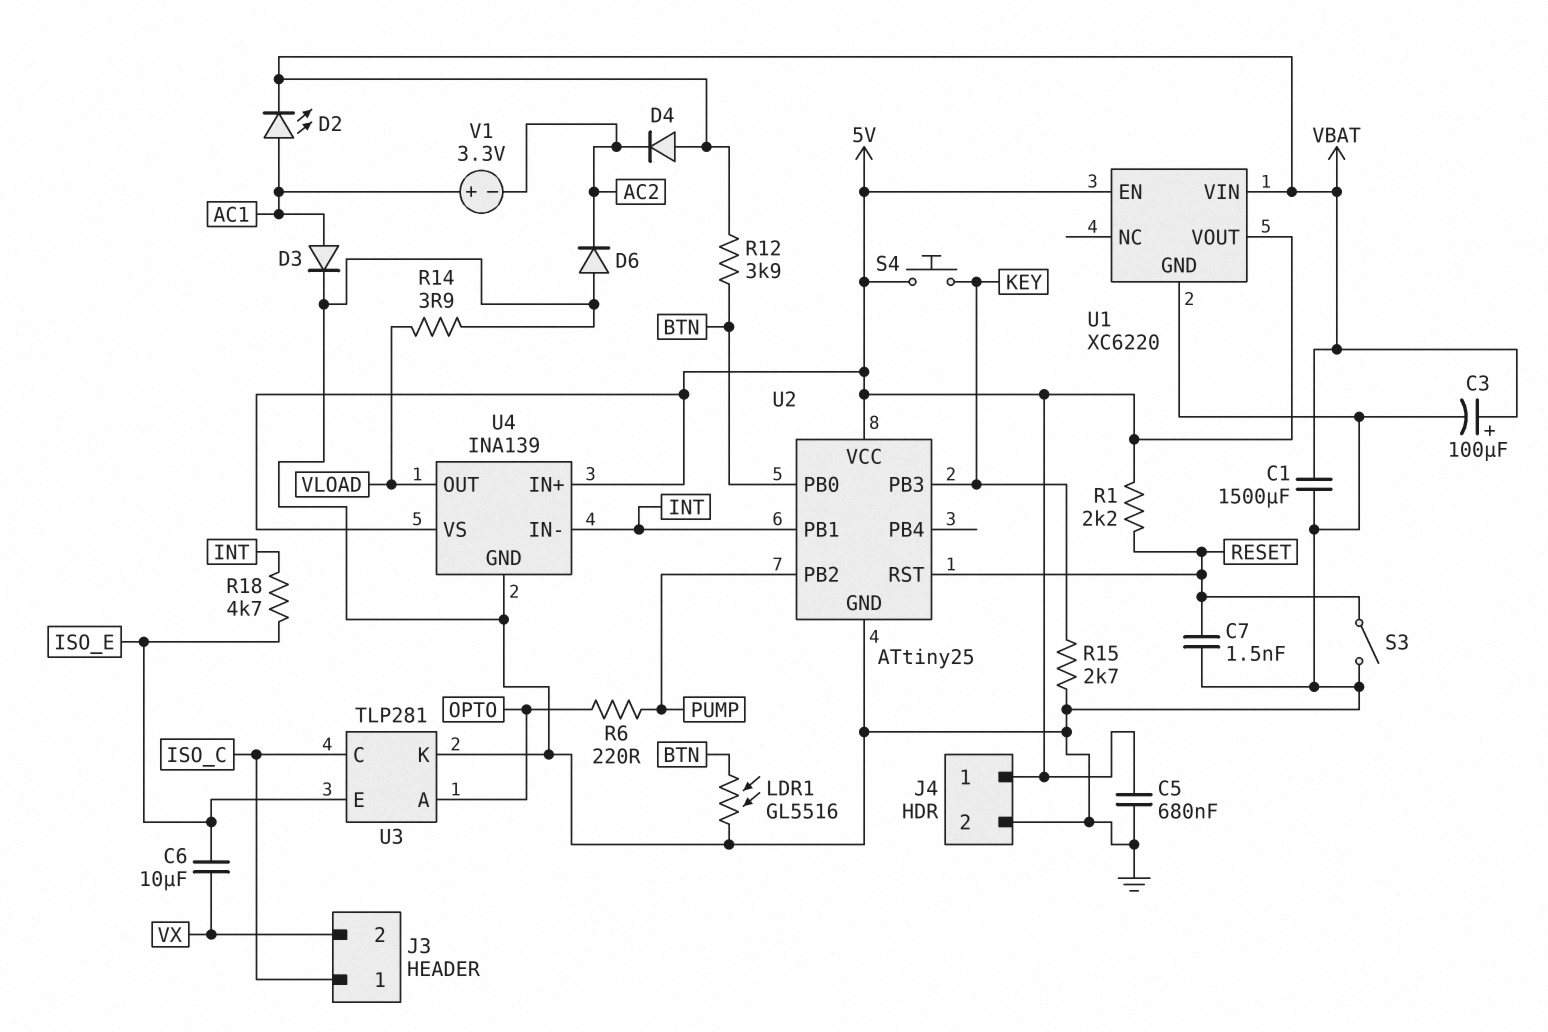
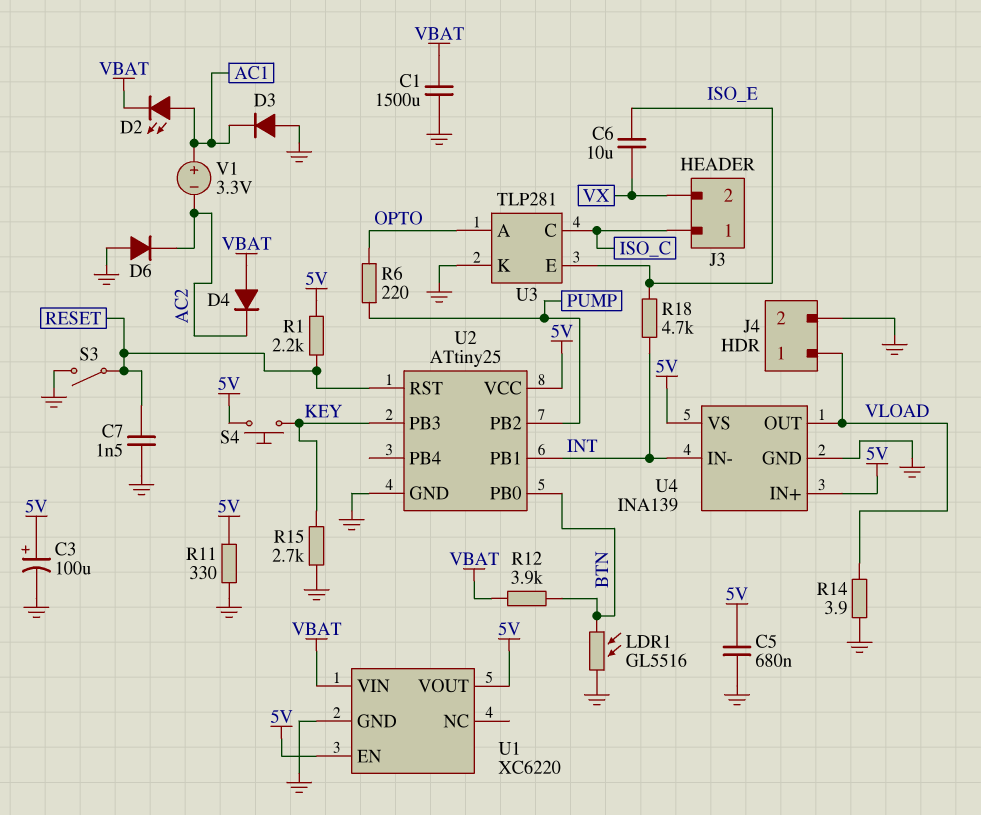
C3: 100uF (plus VBAT, minus GND) -> 100uF (plus 5V, minus GND)
D3: diode (A AC1, K GND) -> diode (A GND, K AC1)
J4 pin 1: 5V -> VLOAD
R11: none -> 330 (5V, GND)

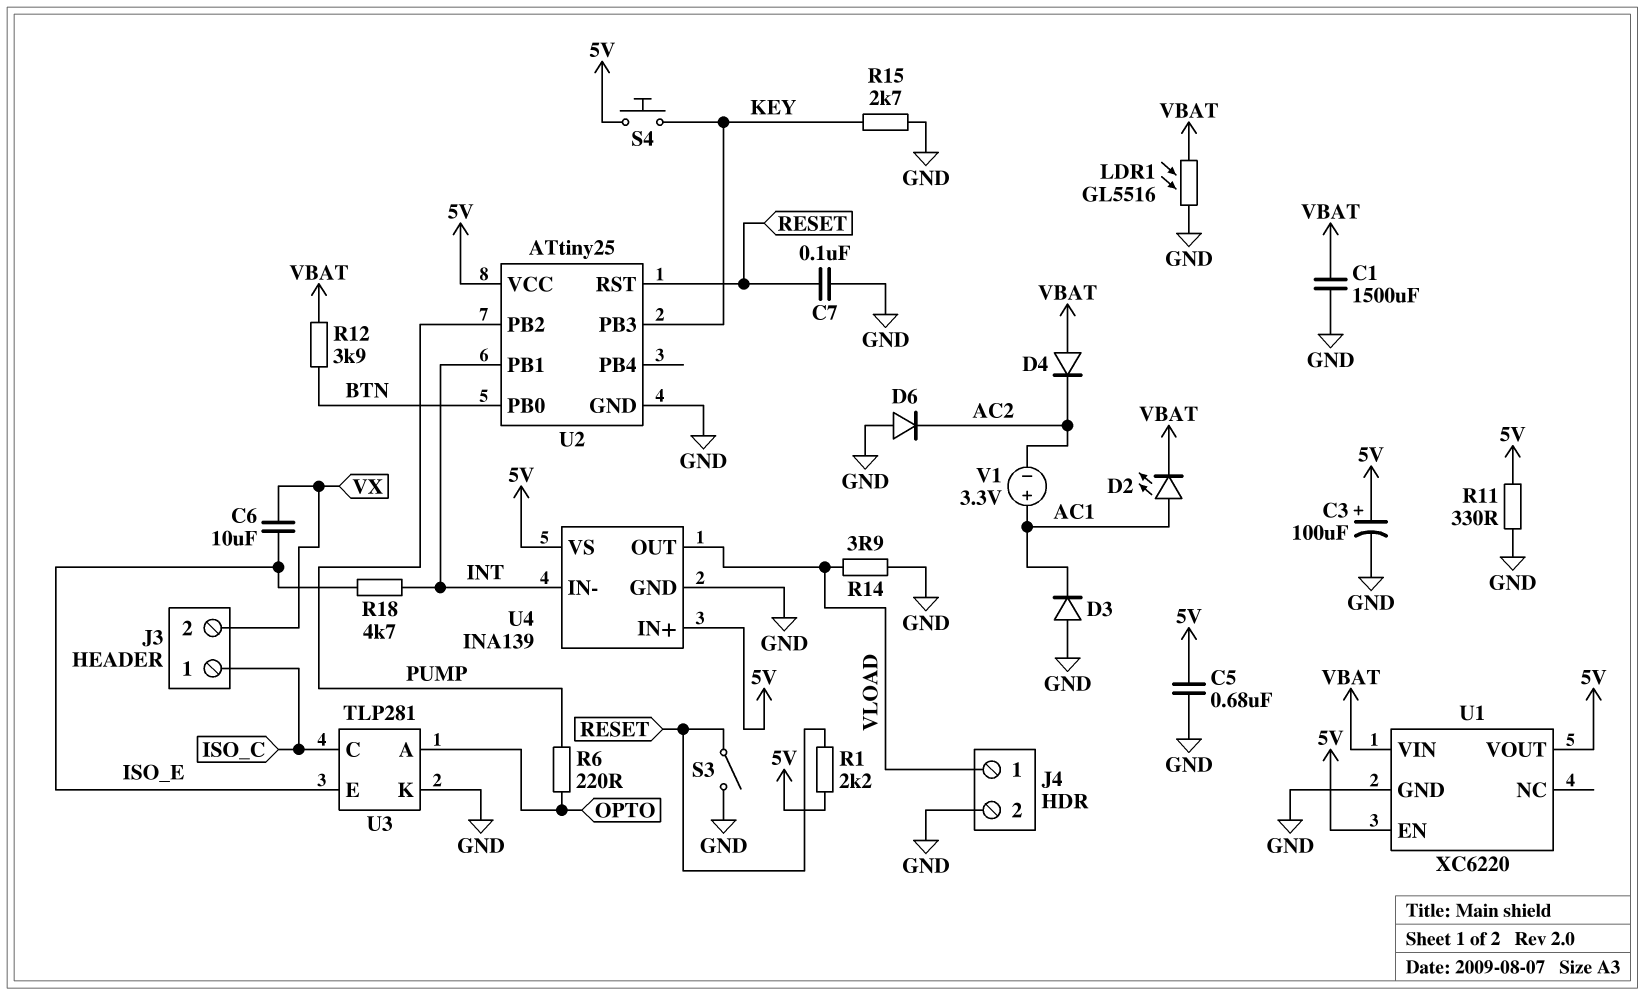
C7: 1.5nF (GND, RESET) -> 100nF (GND, RESET)
LDR1: GL5516 (BTN, GND) -> GL5516 (GND, VBAT)

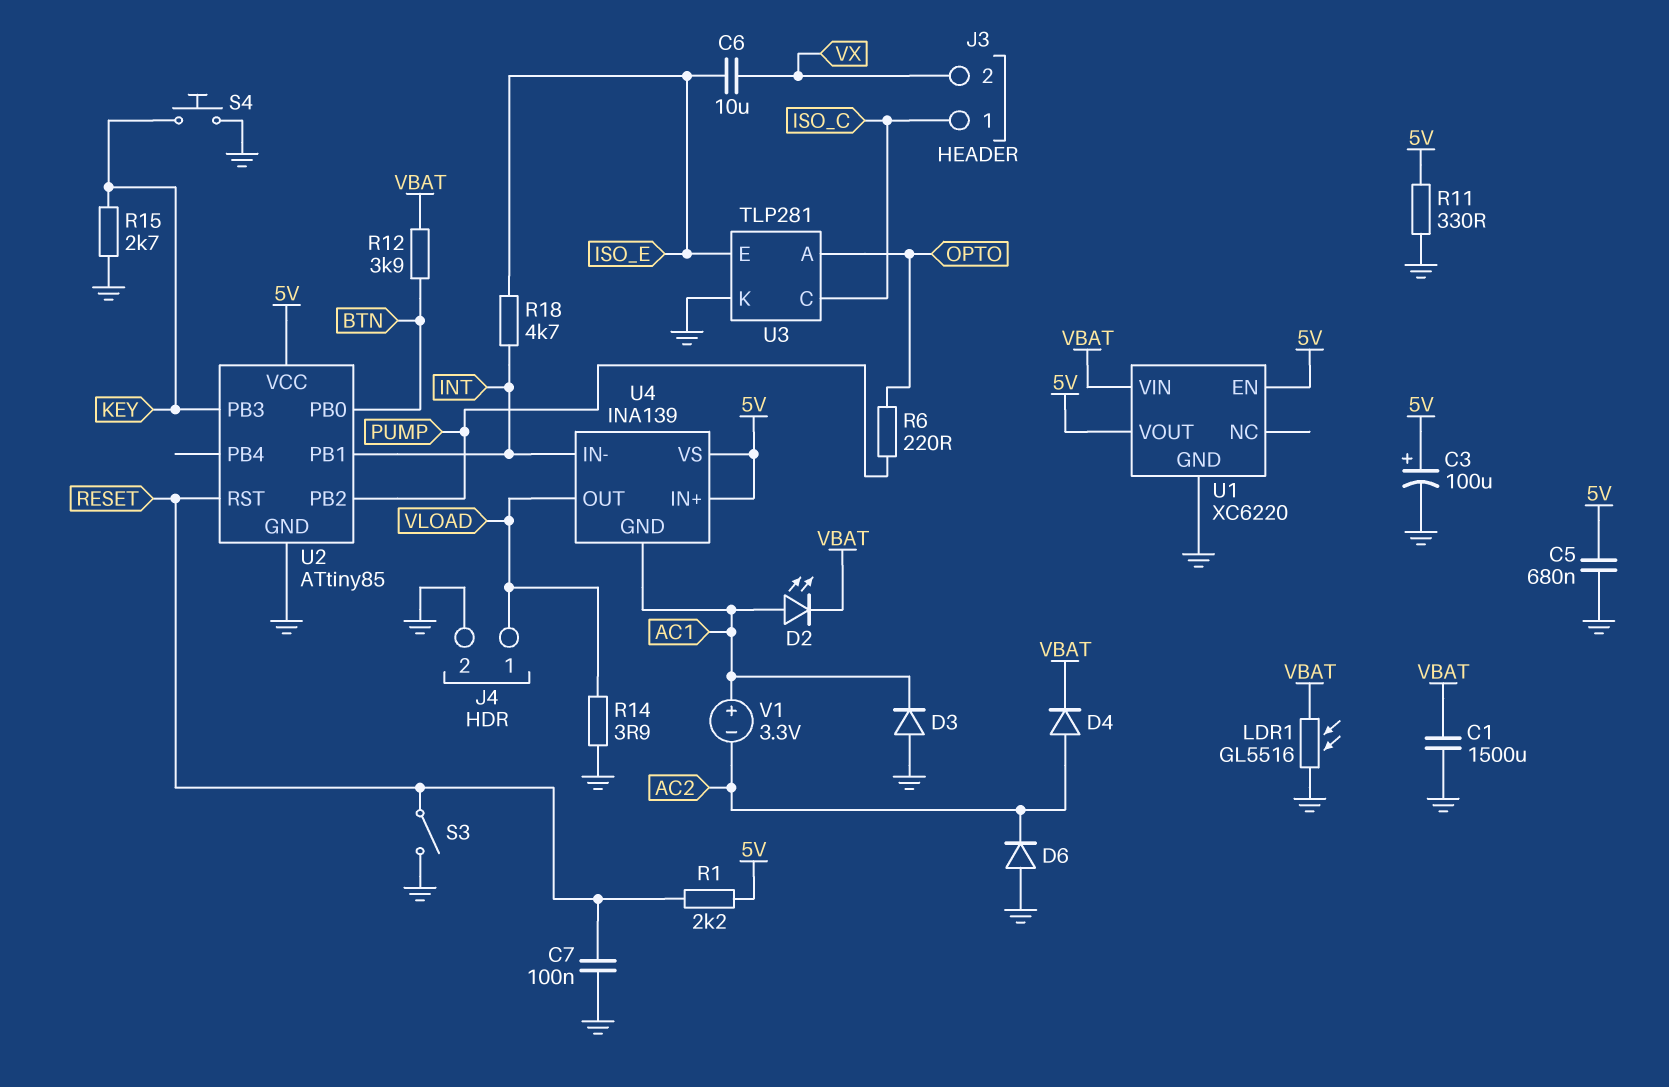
D4: diode (A VBAT, K AC2) -> diode (A AC2, K VBAT)
S4: button (5V, KEY) -> button (GND, KEY)
U2: ATtiny25 -> ATtiny85
U4 pin GND: GND -> AC1

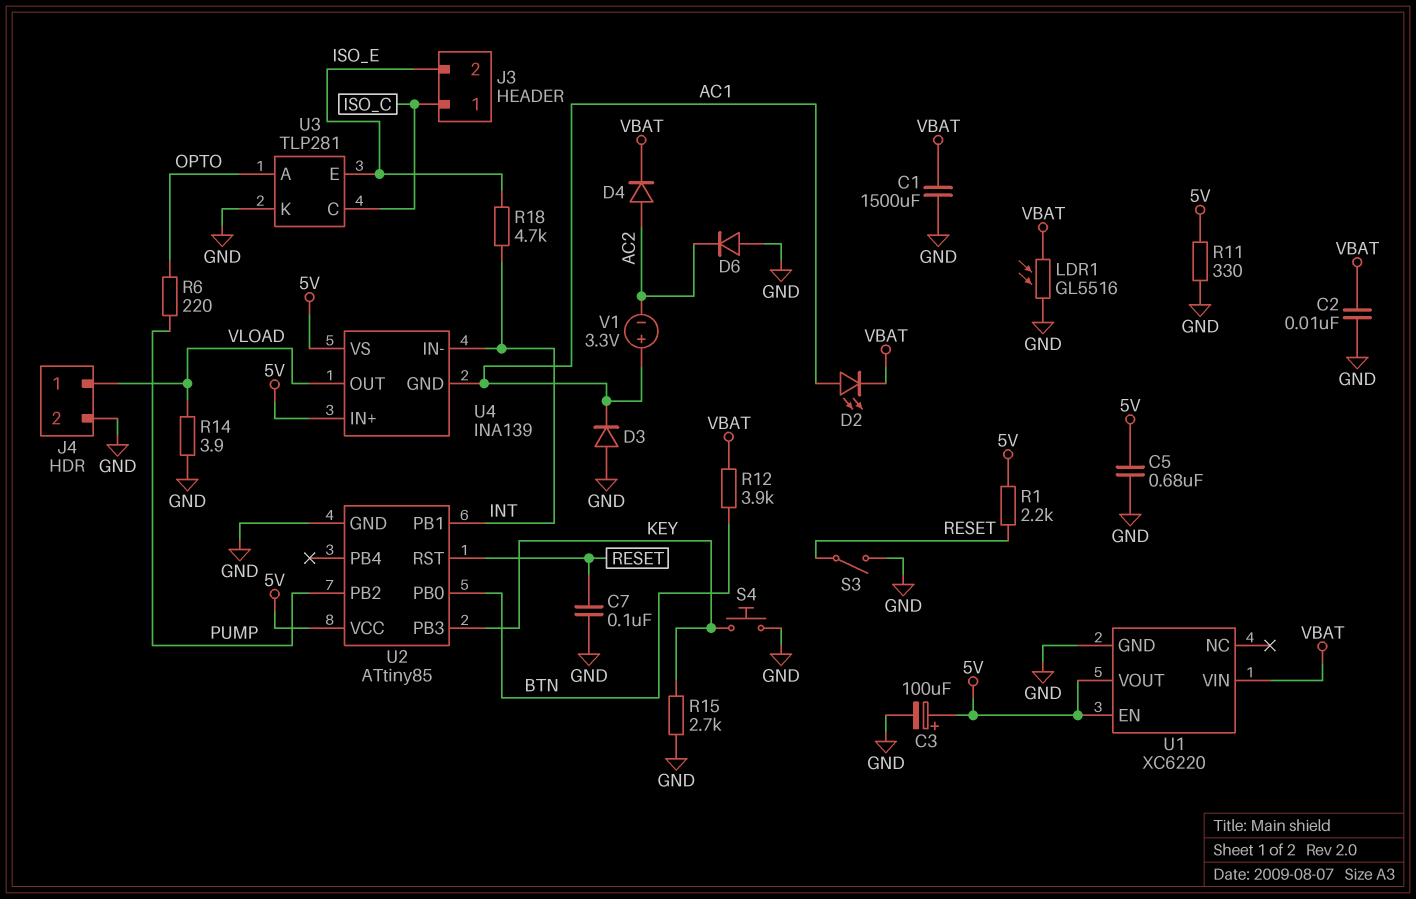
C2: none -> 10nF (GND, VBAT)
C6: 10uF (ISO_E, VX) -> none
J3 pin 2: VX -> ISO_E

